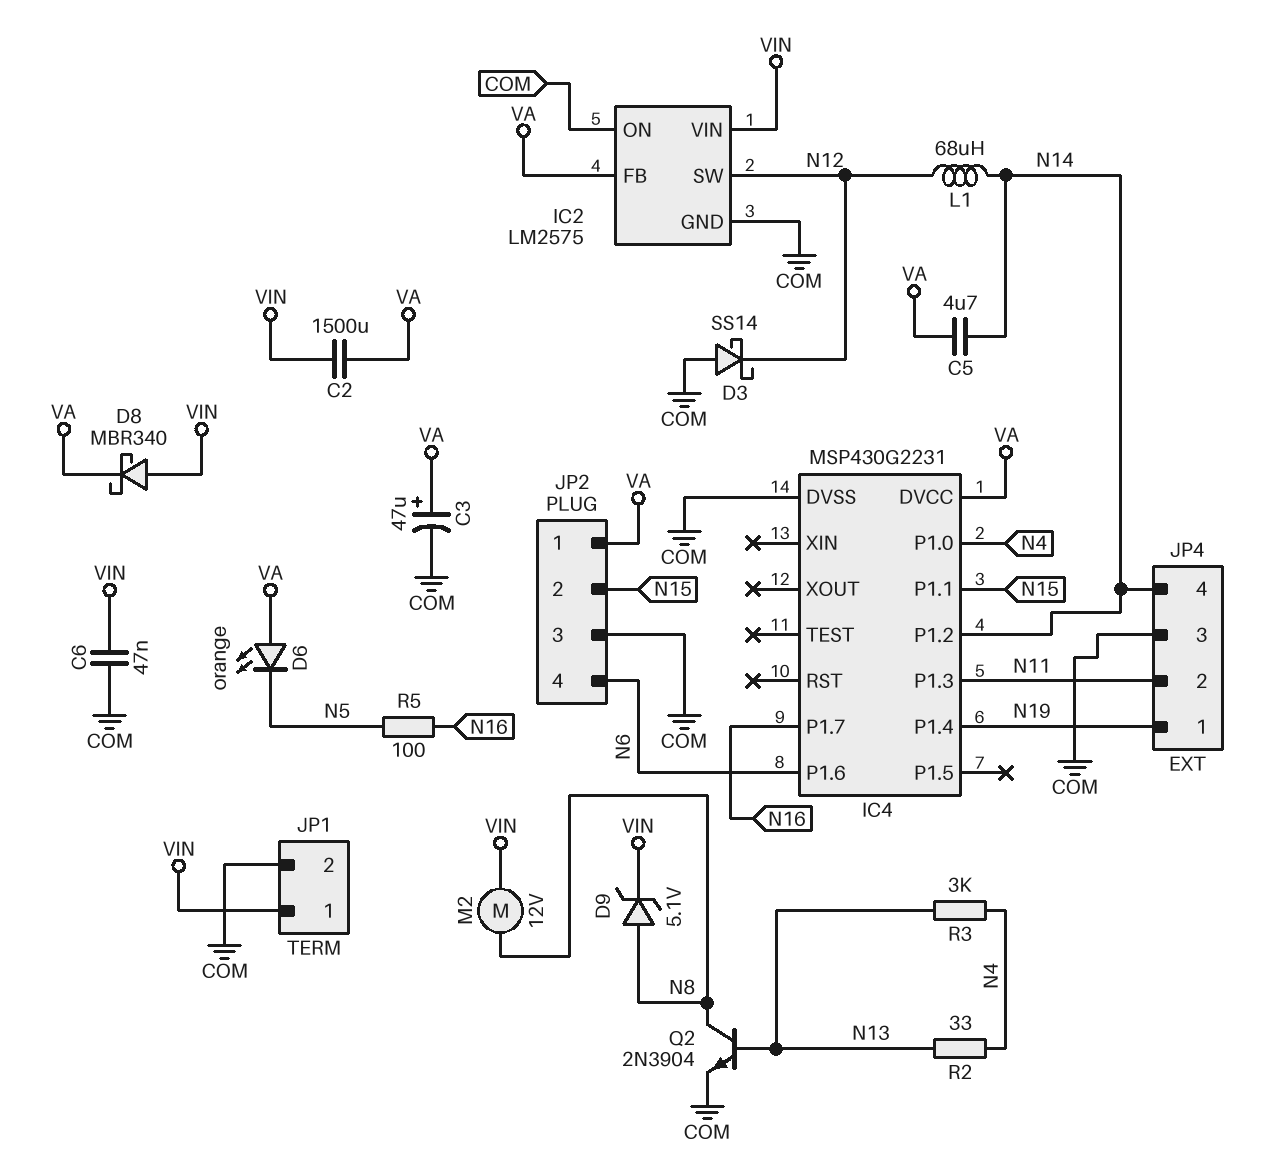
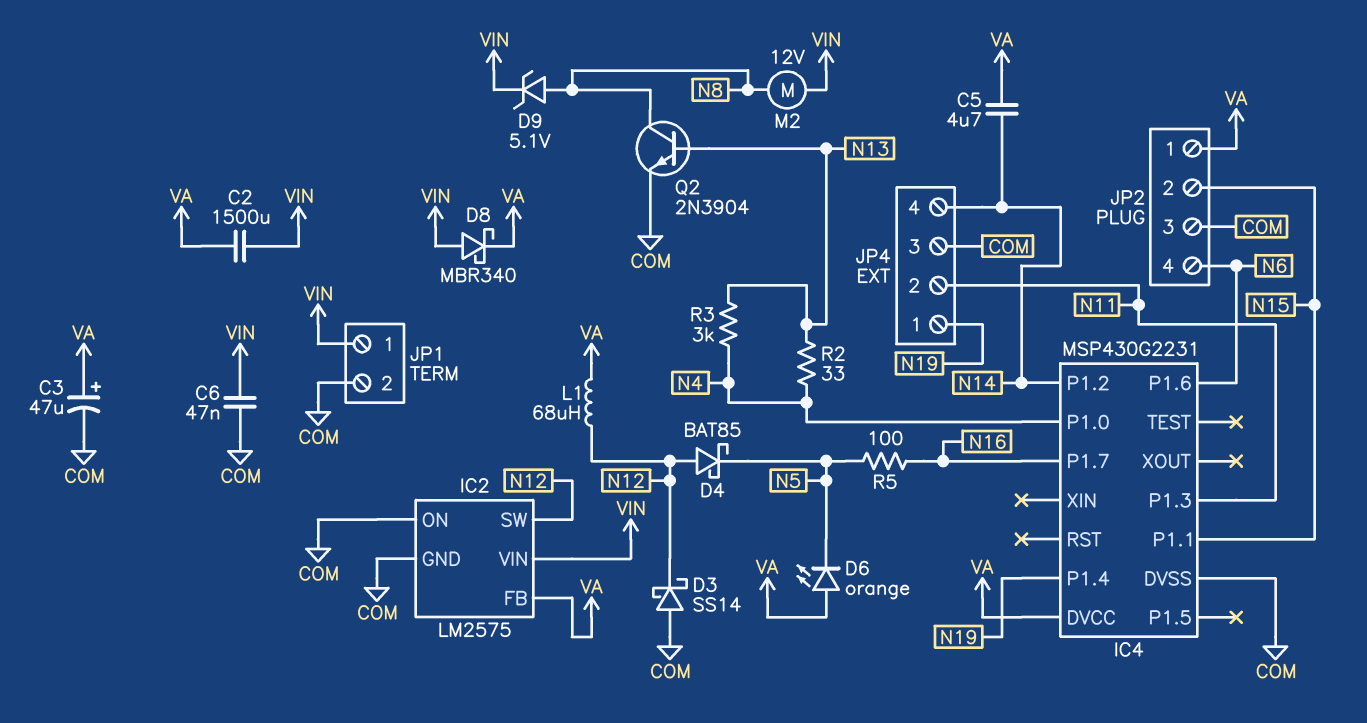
D4: none -> schottky BAT85 (A N12, K N5)
L1: 68uH (N12, N14) -> 68uH (N12, VA)

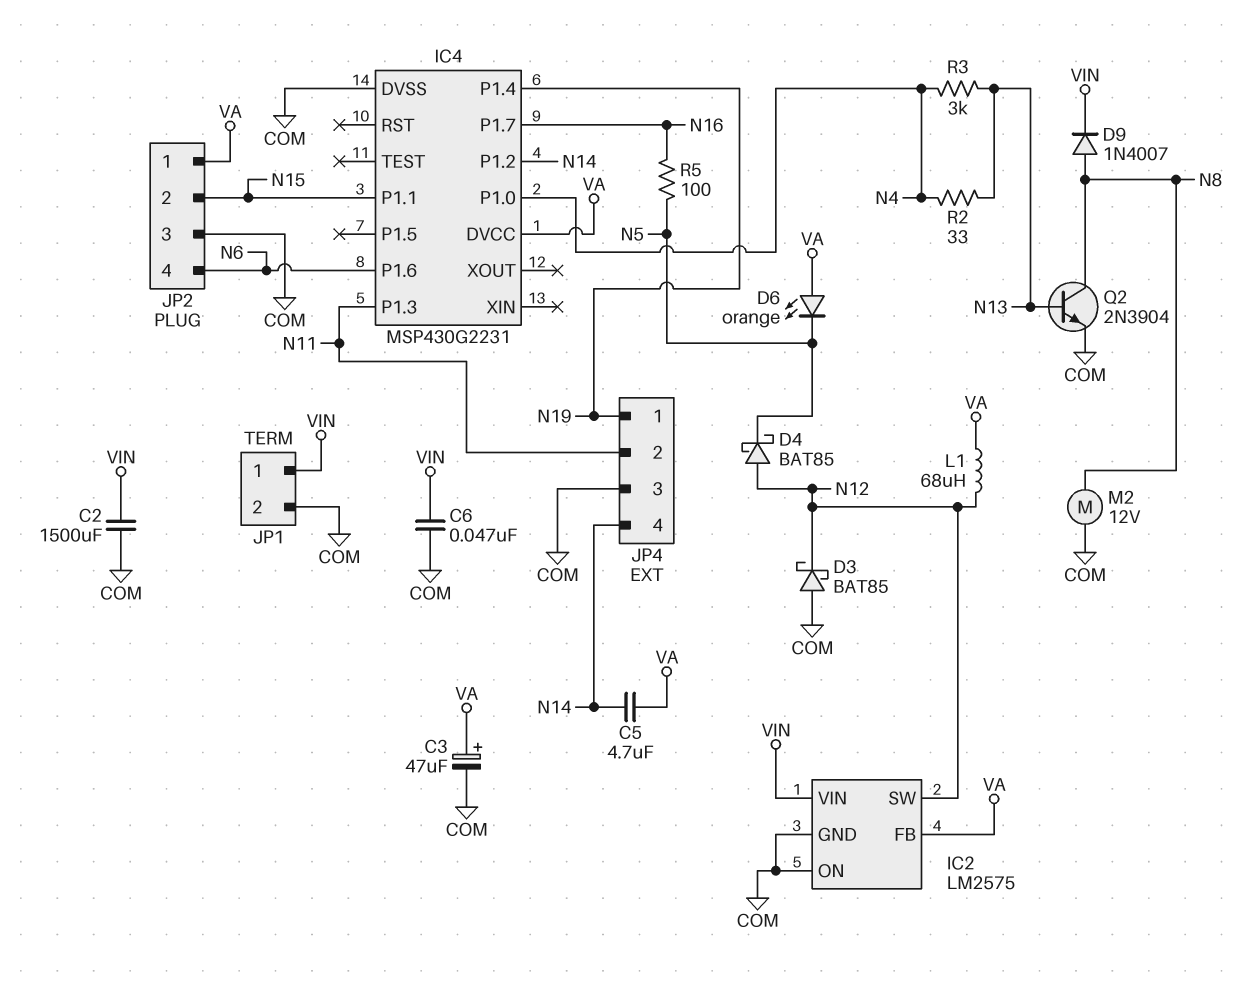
C2: 1500uF (VA, VIN) -> 1500uF (COM, VIN)
D3: schottky SS14 (A COM, K N12) -> schottky BAT85 (A COM, K N12)
D8: schottky MBR340 (A VIN, K VA) -> none
D9: zener 5.1V (A N8, K VIN) -> diode 1N4007 (A N8, K VIN)
M2: motor 12V (N8, VIN) -> motor 12V (COM, N8)

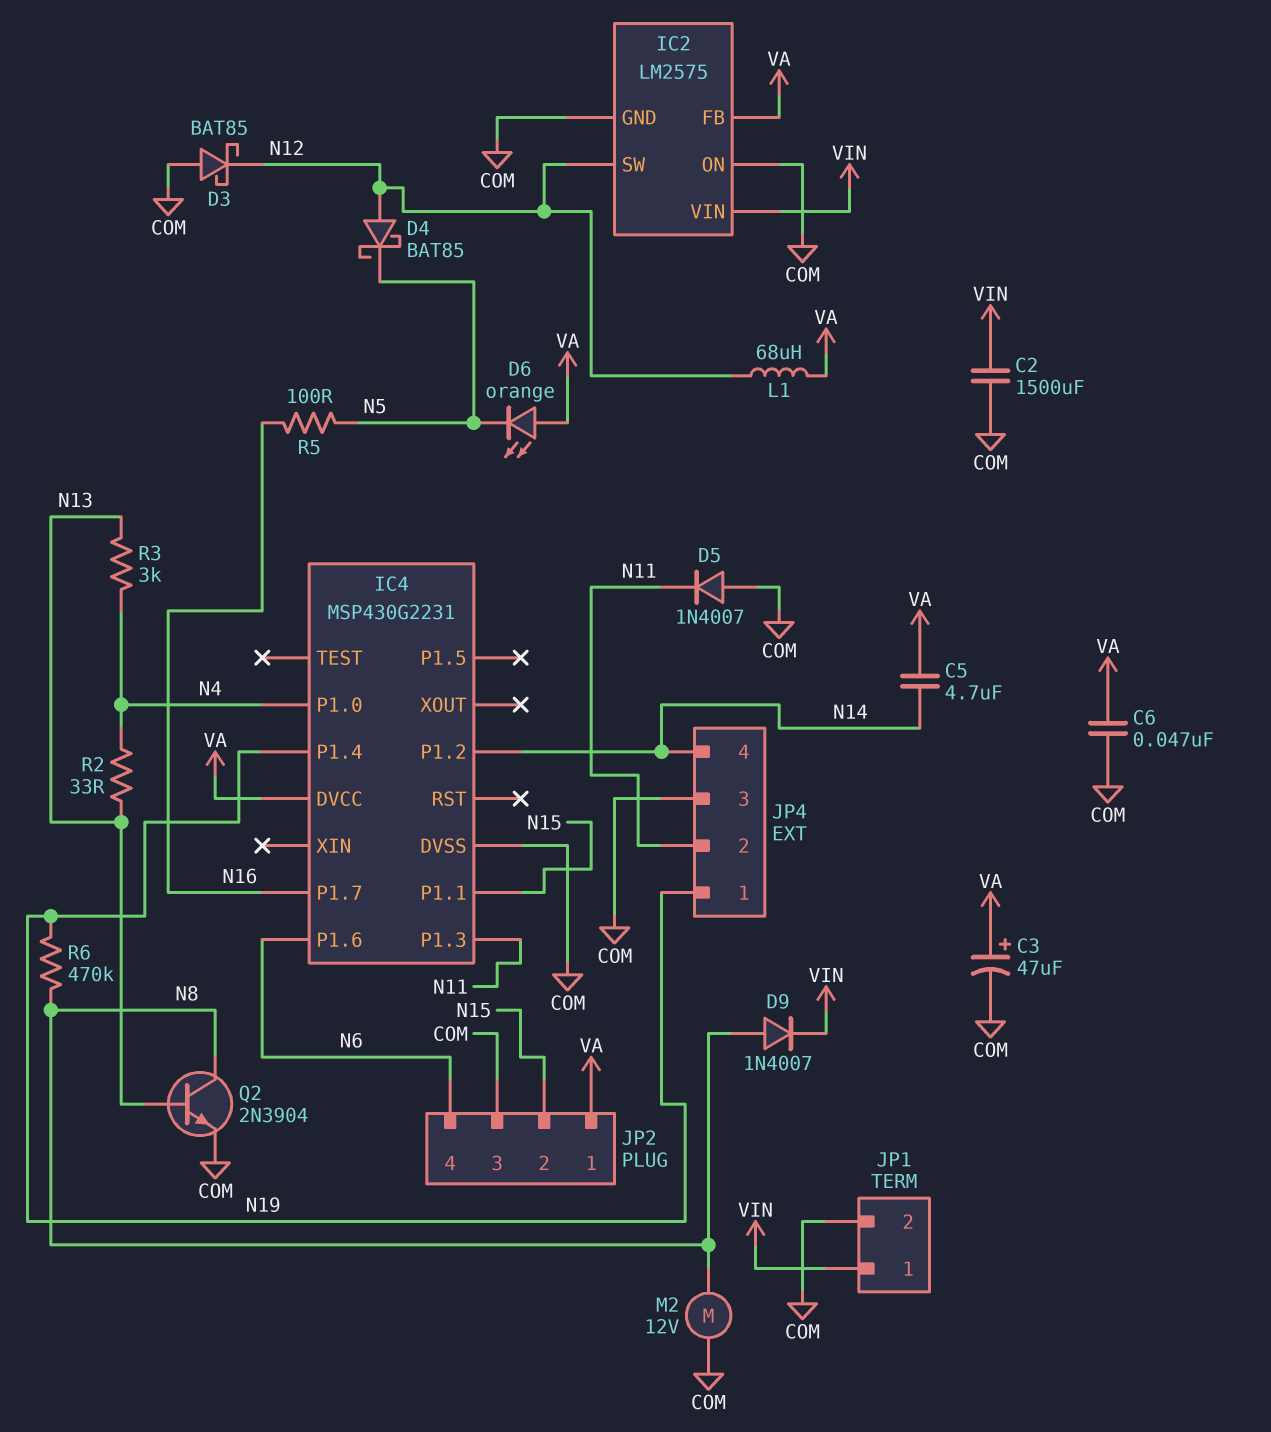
C6: 47nF (COM, VIN) -> 47nF (COM, VA)
D5: none -> diode 1N4007 (A COM, K N11)
R6: none -> 470k (N8, N19)

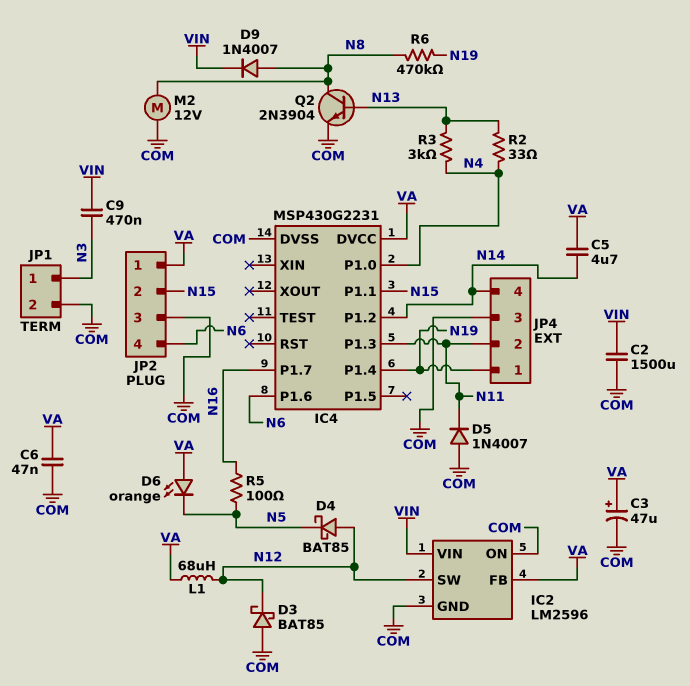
C9: none -> 470nF (N3, VIN)
IC2: LM2575 -> LM2596
JP1 pin 1: VIN -> N3

